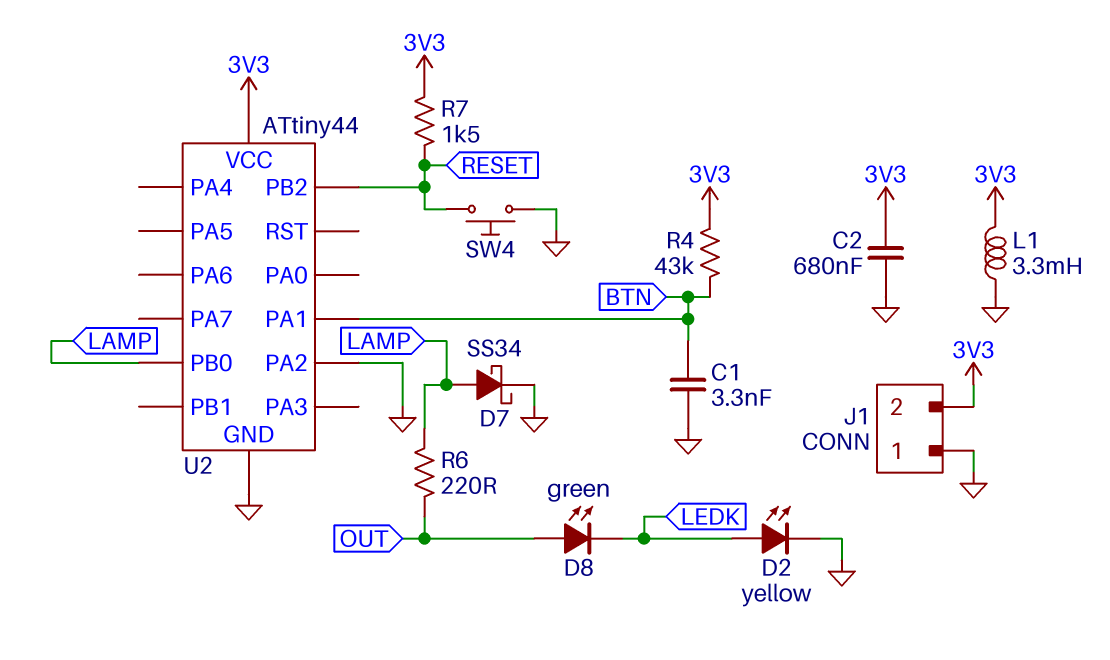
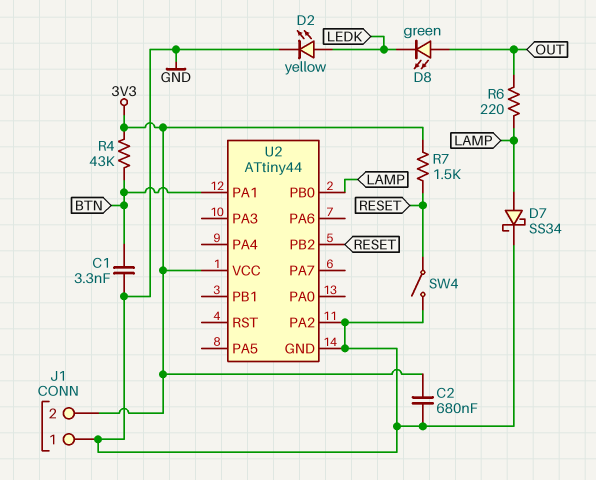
L1: 3.3mH (3V3, GND) -> none
SW4: button (GND, RESET) -> switch (GND, RESET)

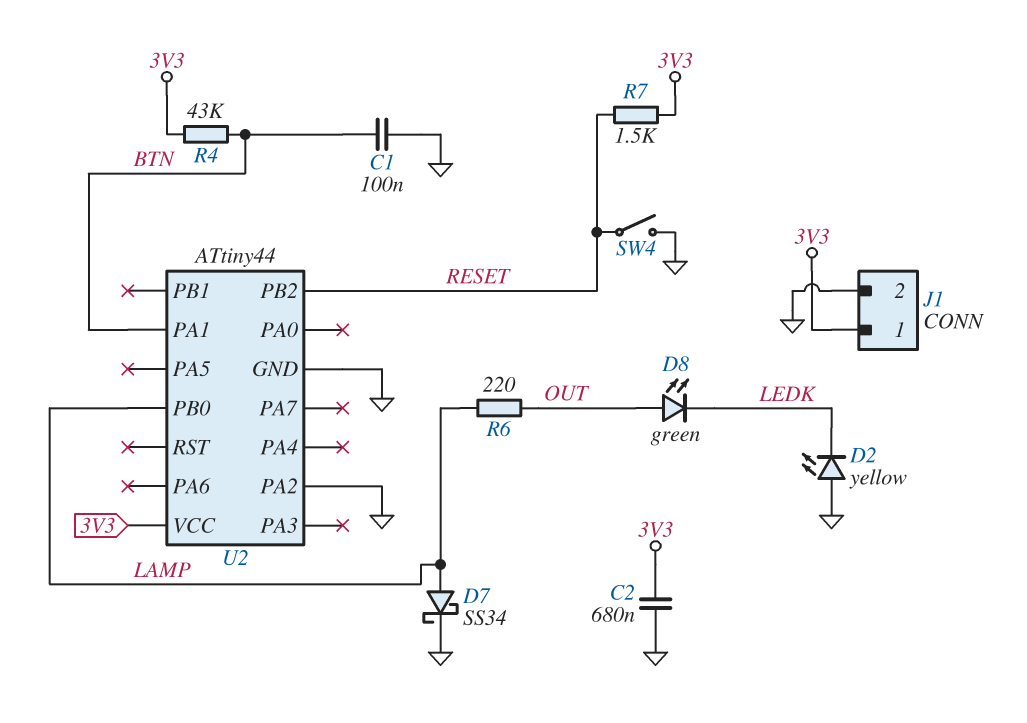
C1: 3.3nF (BTN, GND) -> 100nF (BTN, GND)
D2: LED yellow (A LEDK, K GND) -> LED yellow (A GND, K LEDK)
J1 pin 1: GND -> 3V3
J1 pin 2: 3V3 -> GND

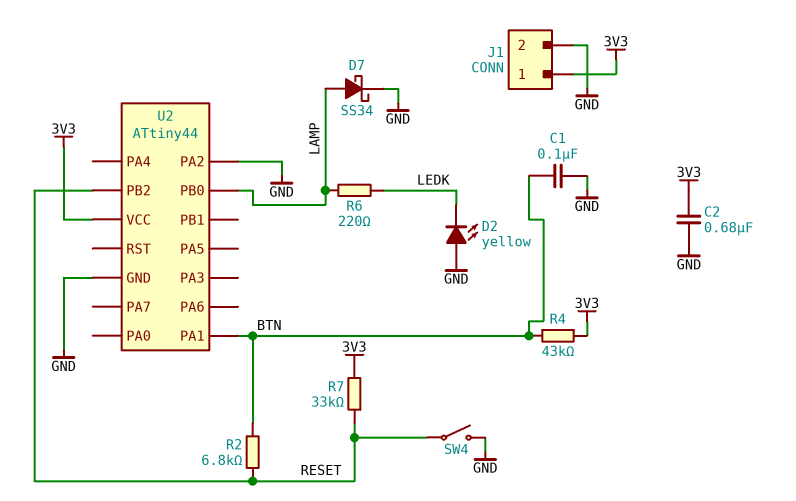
D8: LED green (A OUT, K LEDK) -> none
R2: none -> 6.8k (BTN, RESET)
R6: 220 (LAMP, OUT) -> 220 (LAMP, LEDK)
R7: 1.5k (3V3, RESET) -> 33k (3V3, RESET)

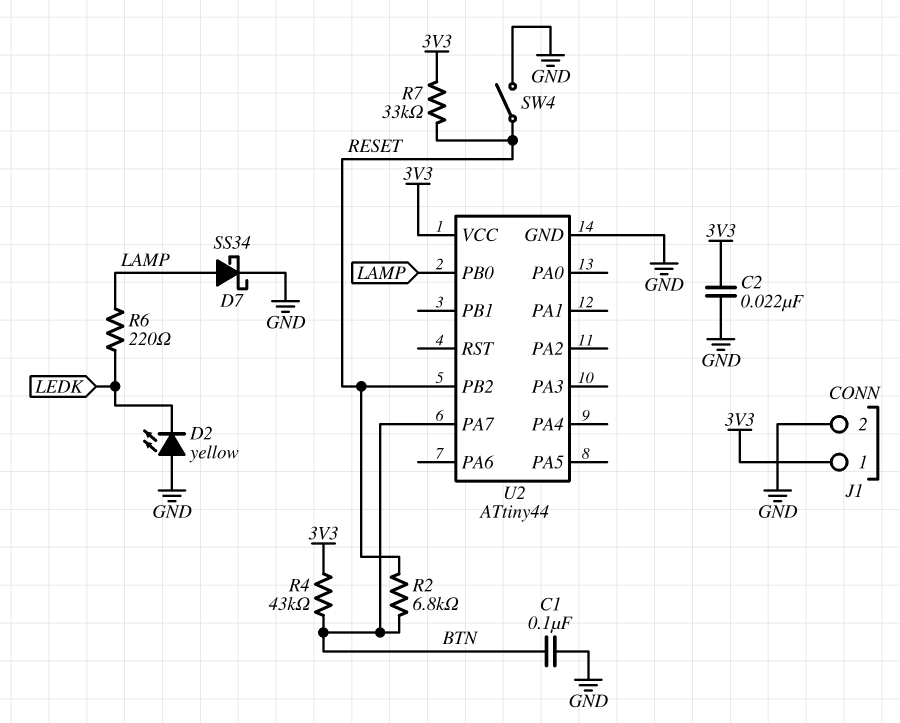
C2: 680nF (3V3, GND) -> 22nF (3V3, GND)
U2 pin PA1: BTN -> none
U2 pin PA2: GND -> none
U2 pin PA7: none -> BTN

